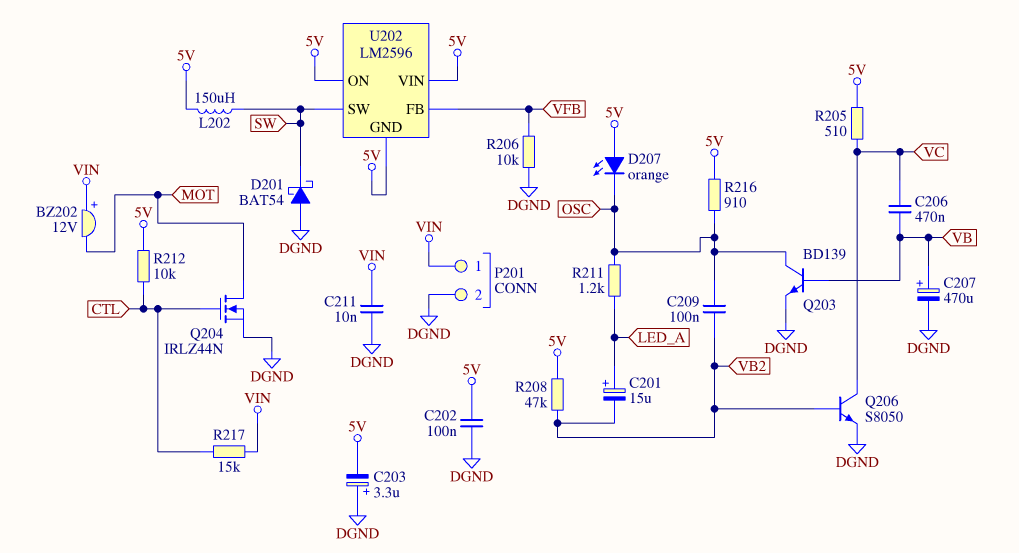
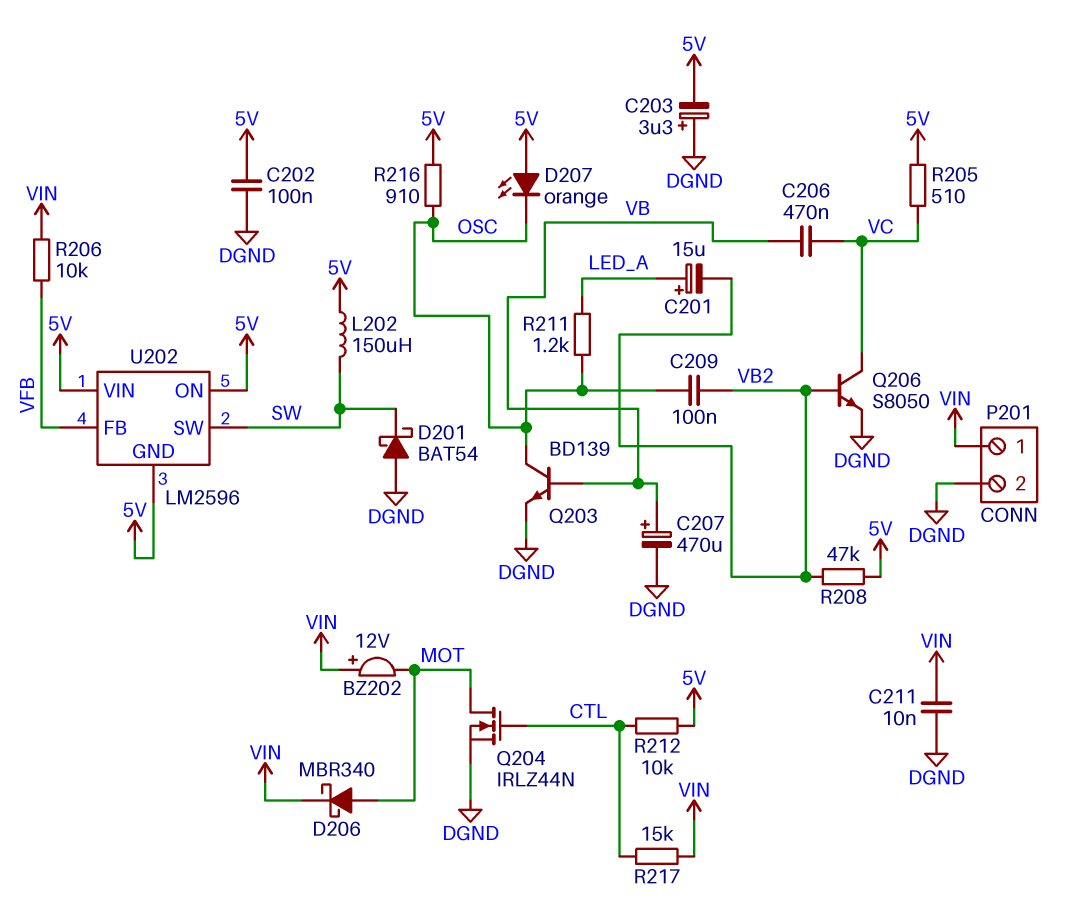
D206: none -> schottky MBR340 (A MOT, K VIN)
R206: 10k (DGND, VFB) -> 10k (VFB, VIN)

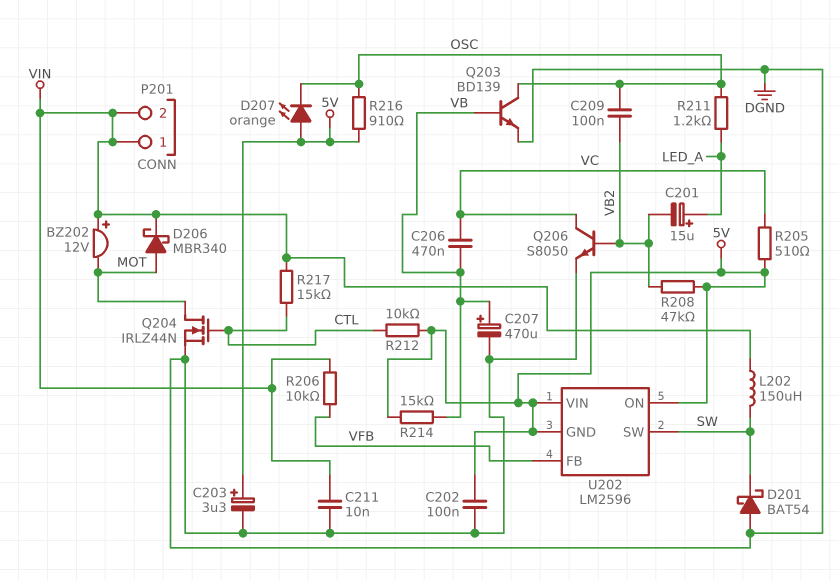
C203: 3.3uF (plus DGND, minus 5V) -> 3.3uF (plus 5V, minus DGND)
L202: 150uH (5V, SW) -> 150uH (SW, VIN)
P201 pin 2: DGND -> VIN
R214: none -> 15k (5V, VB)

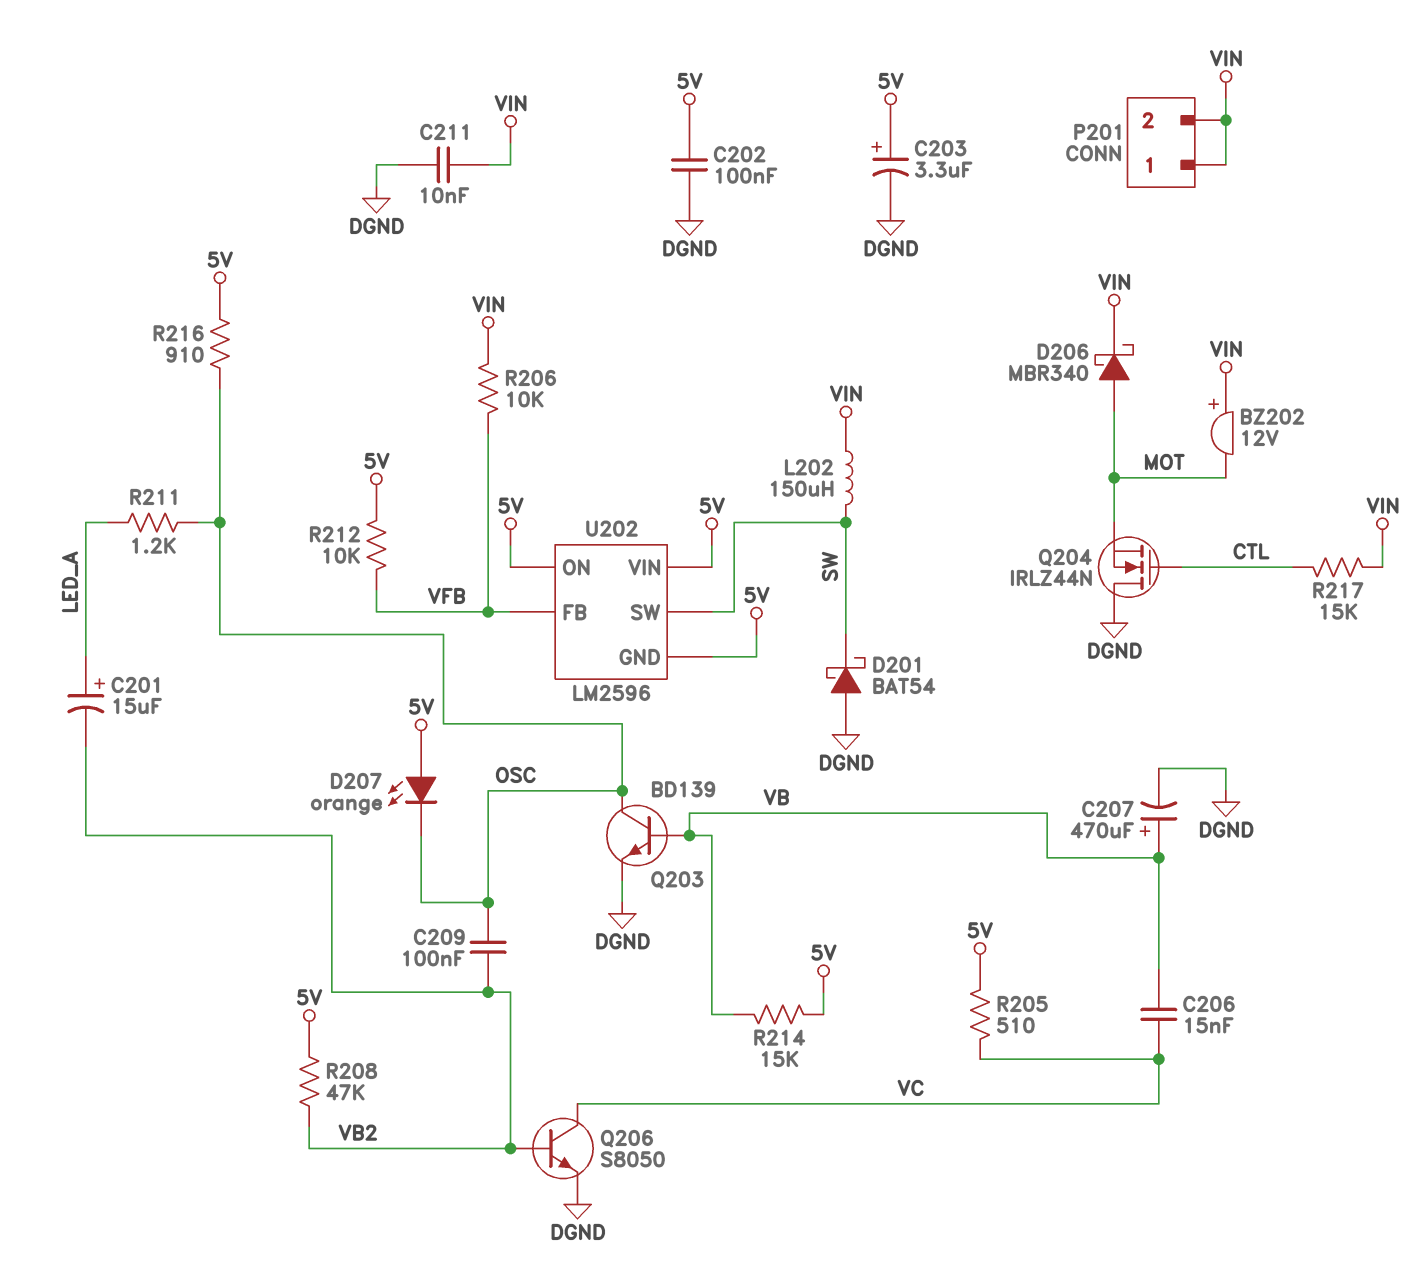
C206: 470nF (VB, VC) -> 15nF (VB, VC)
Q204: NMOS IRLZ44N (G CTL, D MOT, S DGND) -> NMOS IRLZ44N (G CTL, D DGND, S MOT)
R212: 10k (5V, CTL) -> 10k (5V, VFB)

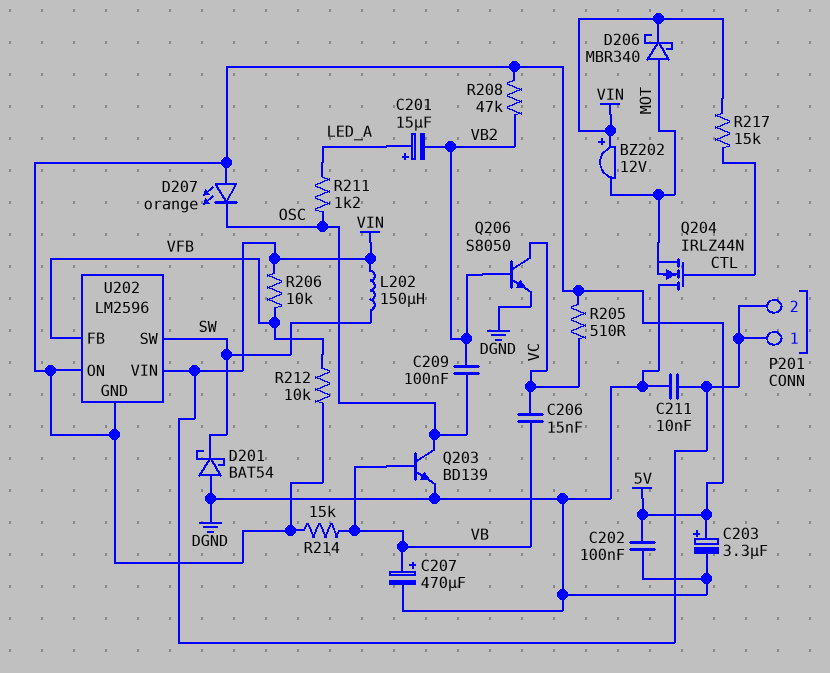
R216: 910 (5V, OSC) -> none
U202 pin VIN: 5V -> VIN

